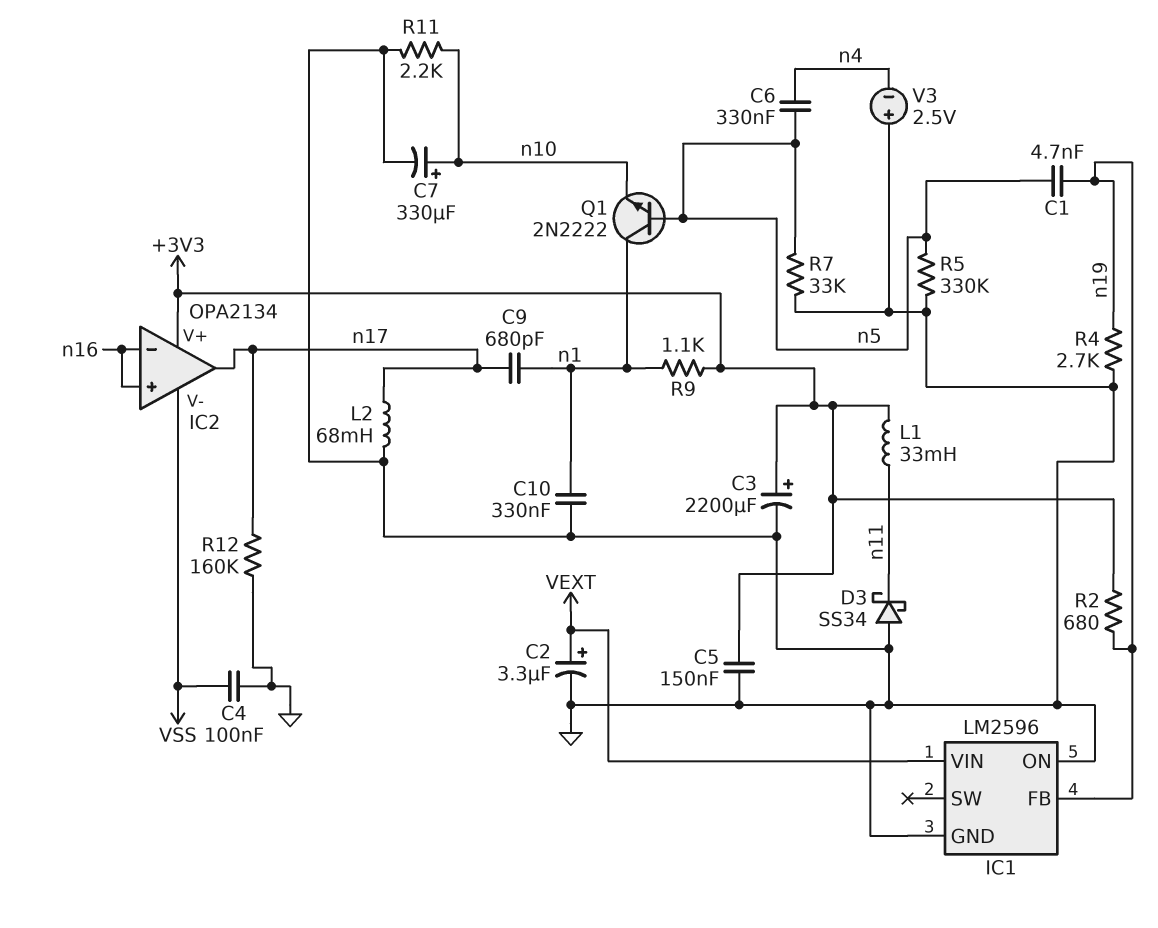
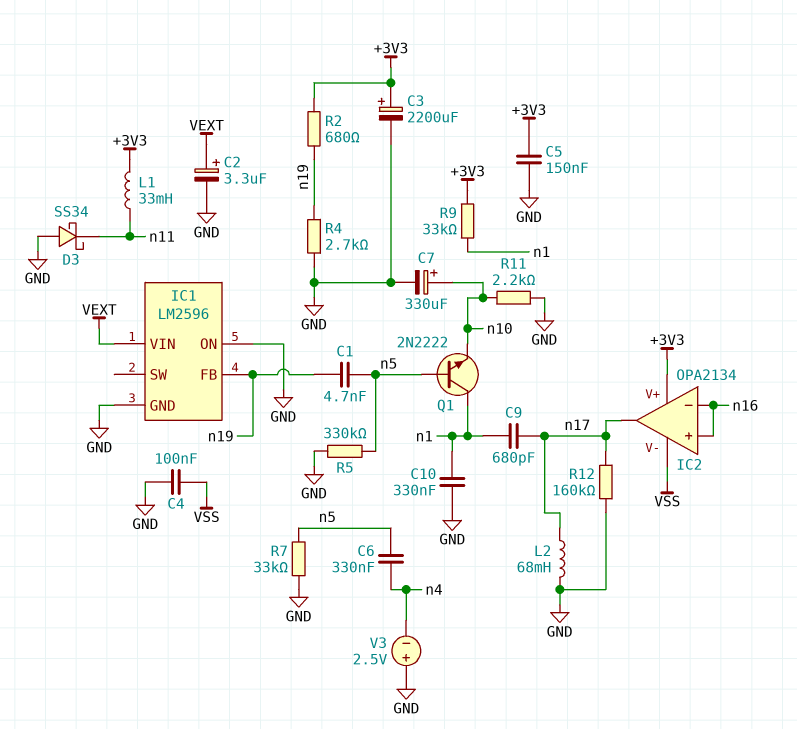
R9: 1.1k (+3V3, n1) -> 33k (+3V3, n1)

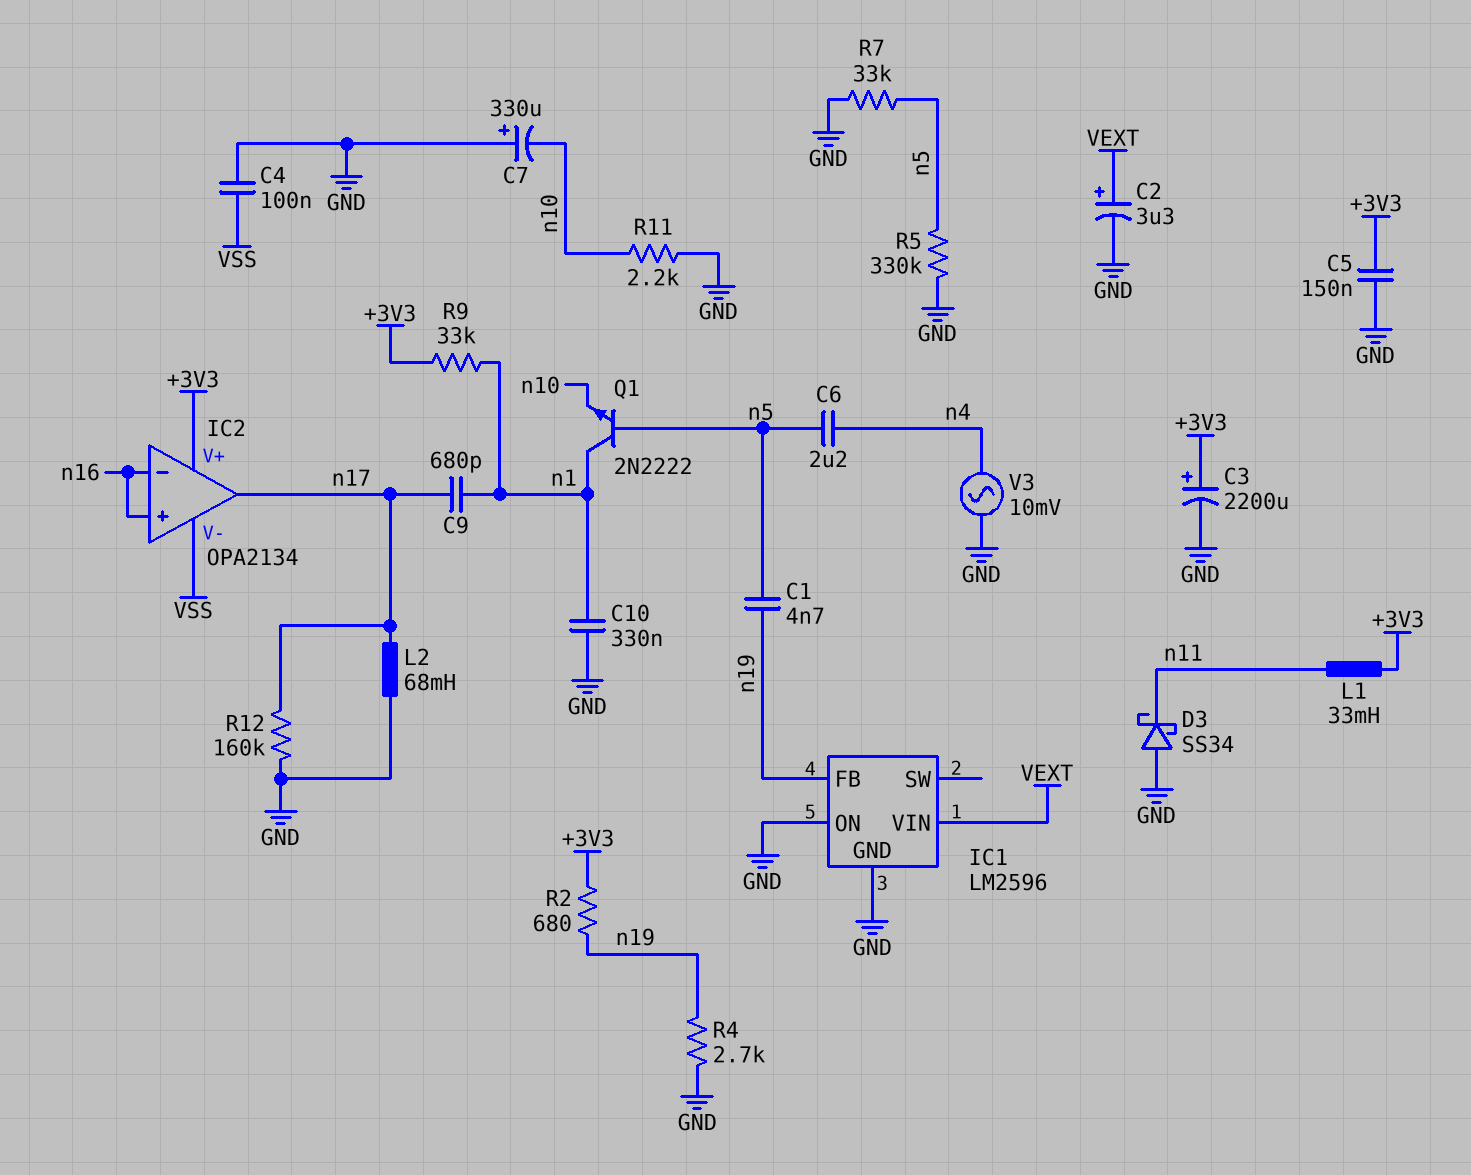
C6: 330nF (n4, n5) -> 2.2uF (n4, n5)
C7: 330uF (plus n10, minus GND) -> 330uF (plus GND, minus n10)
V3: 2.5V (plus GND, minus n4) -> AC 10mV (GND, n4)

